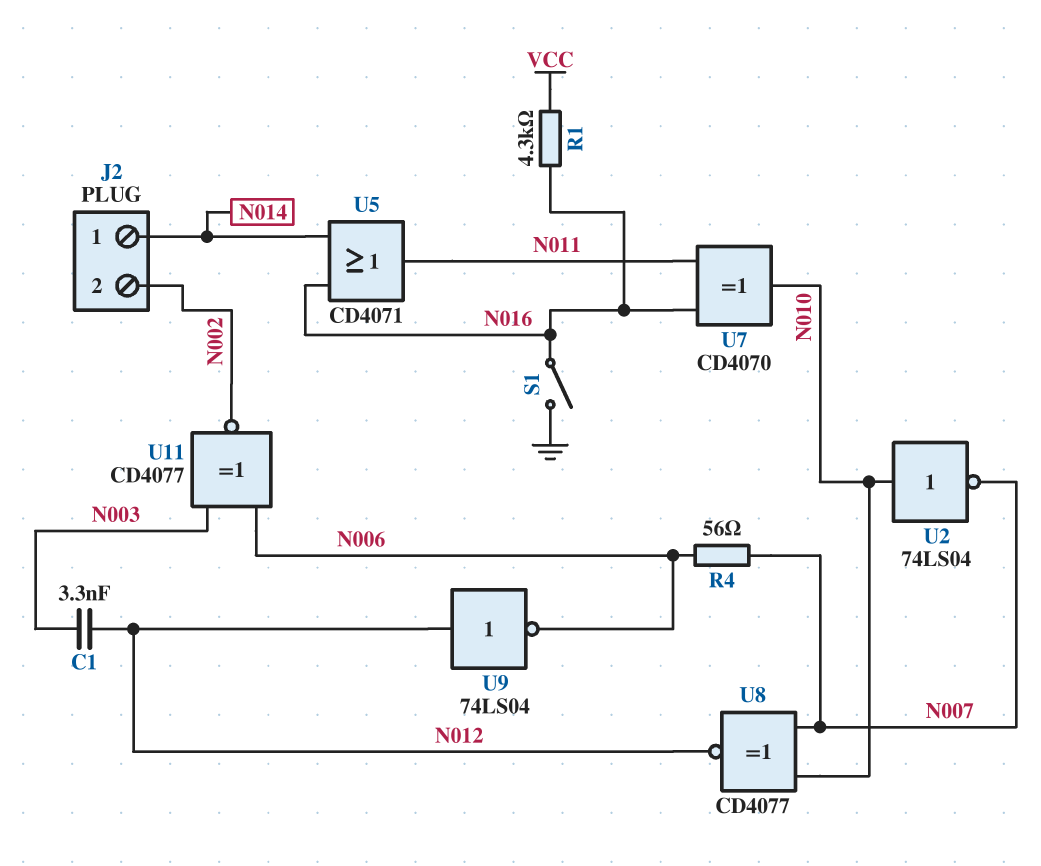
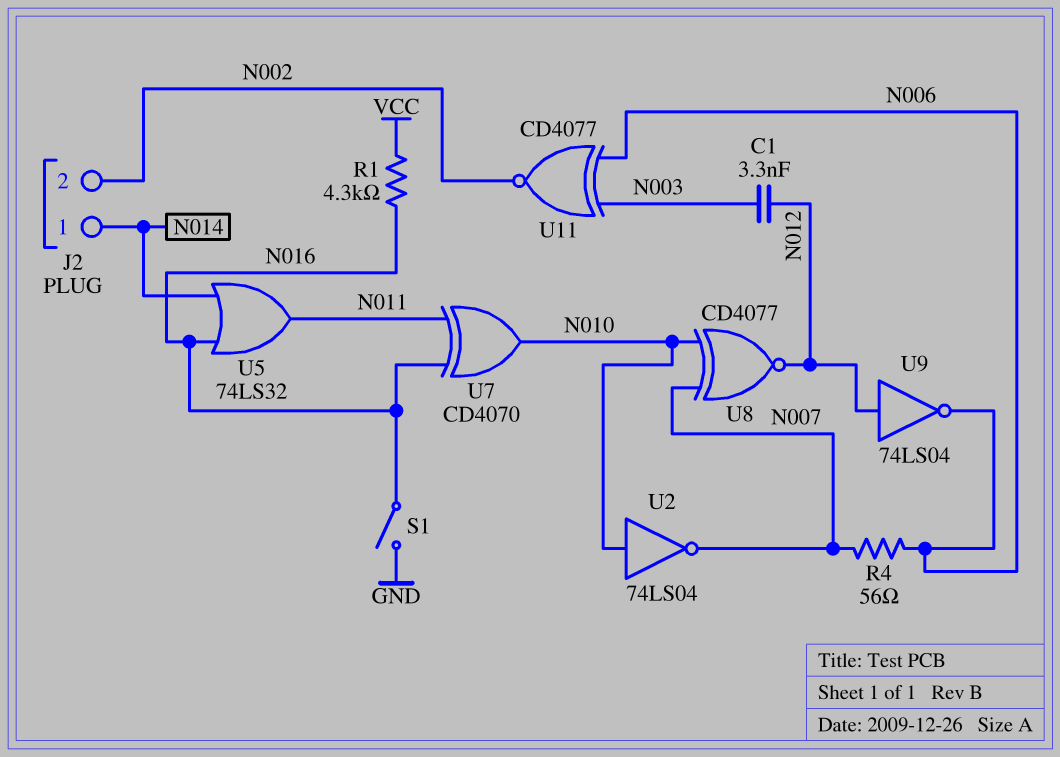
U5: OR CD4071 (in N014, in N016, out N011) -> OR 74LS32 (in N014, in N016, out N011)

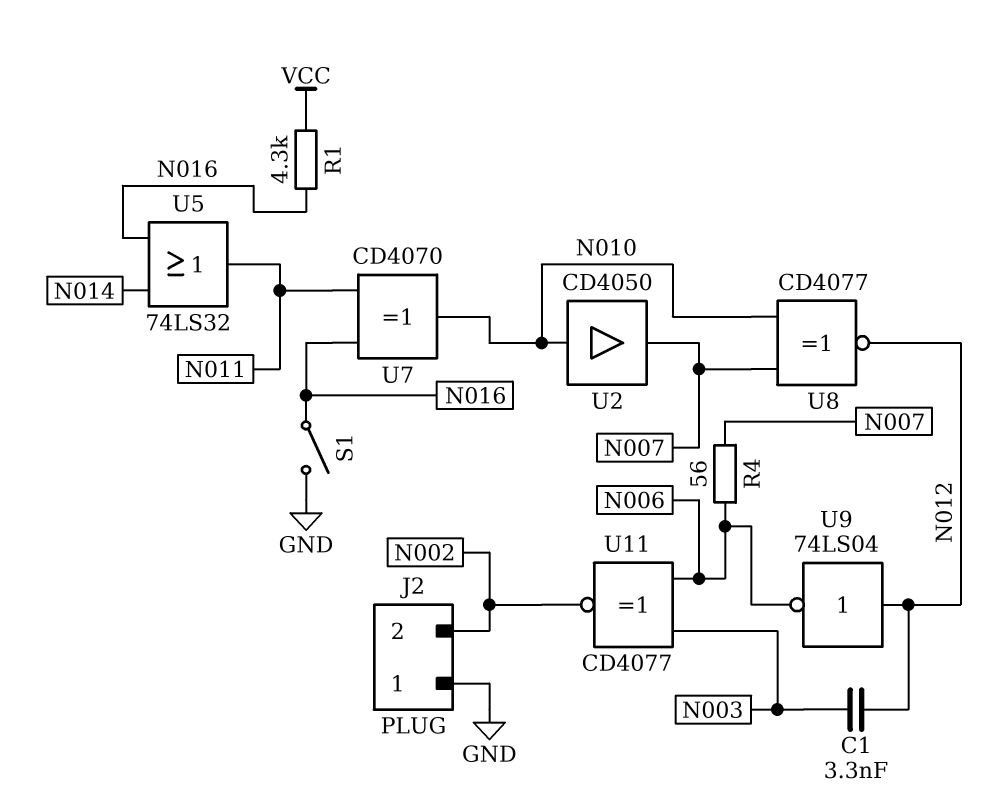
J2 pin 1: N014 -> GND
U2: NOT 74LS04 (in N010, out N007) -> buffer CD4050 (in N010, out N007)

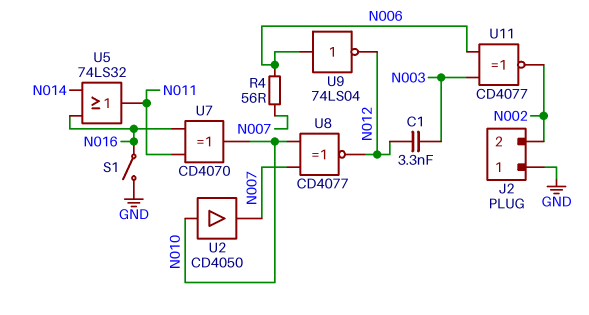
R1: 4.3k (N016, VCC) -> none
U9: NOT 74LS04 (in N012, out N006) -> NOT 74LS04 (in N006, out N012)

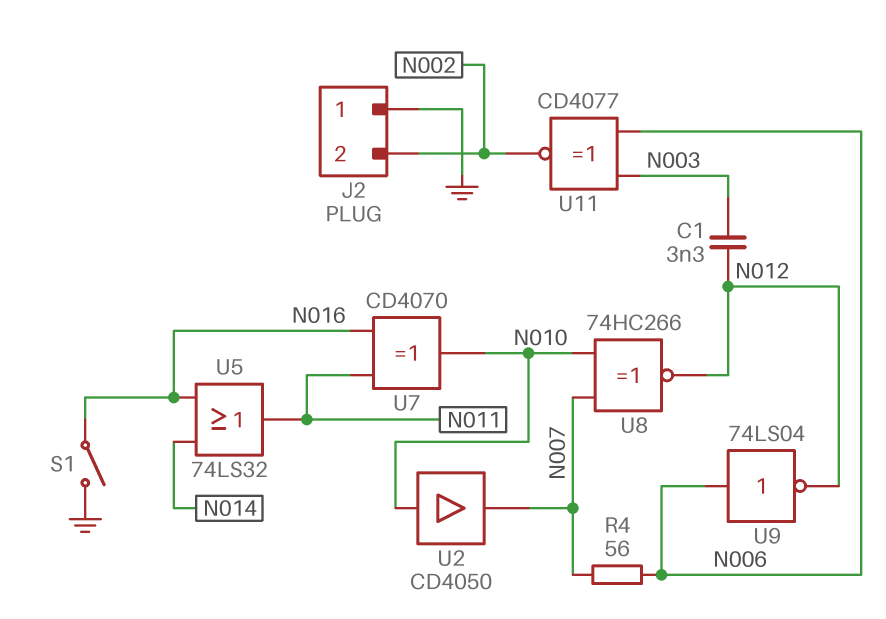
U8: XNOR CD4077 (in N007, in N010, out N012) -> XNOR 74HC266 (in N007, in N010, out N012)

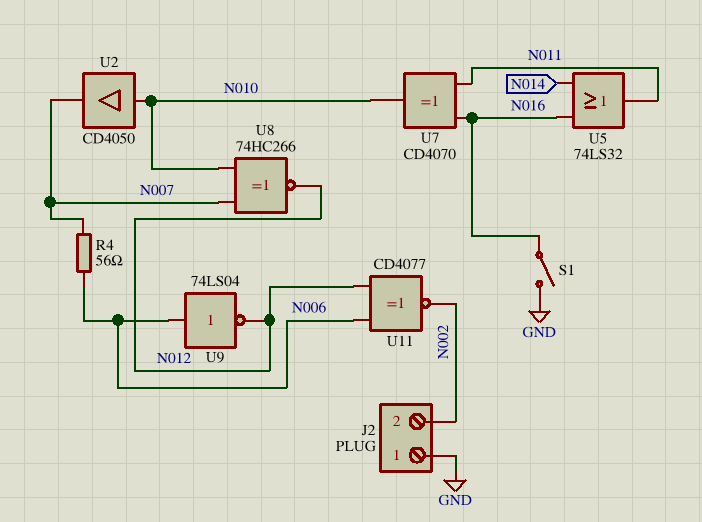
C1: 3.3nF (N003, N012) -> none
U11: XNOR CD4077 (in N003, in N006, out N002) -> XNOR CD4077 (in N006, in N012, out N002)

